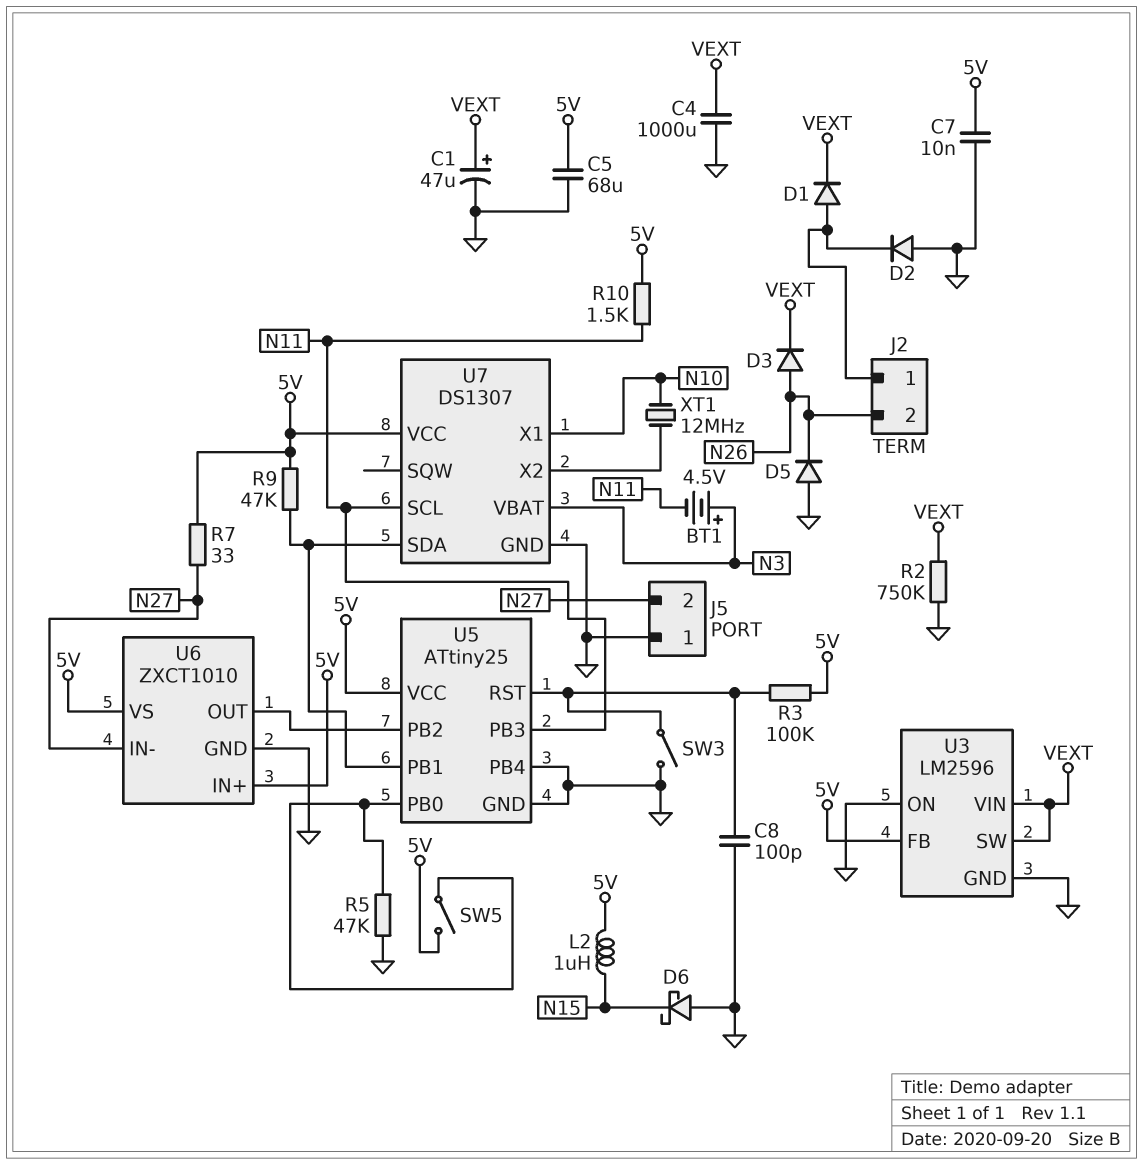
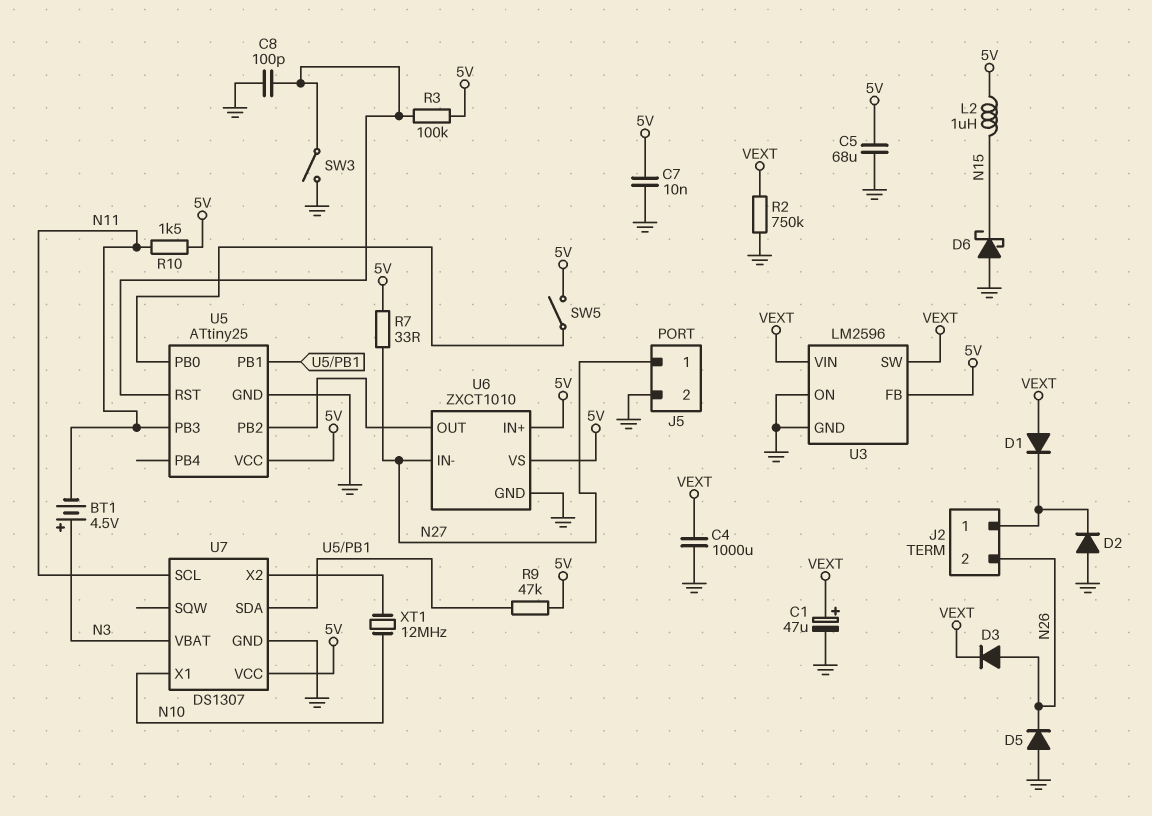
D1: diode (A J2/1, K VEXT) -> diode (A VEXT, K J2/1)
J5 pin 1: GND -> N27
J5 pin 2: N27 -> GND
R5: 47k (GND, U5/PB0) -> none
U5 pin PB4: GND -> none

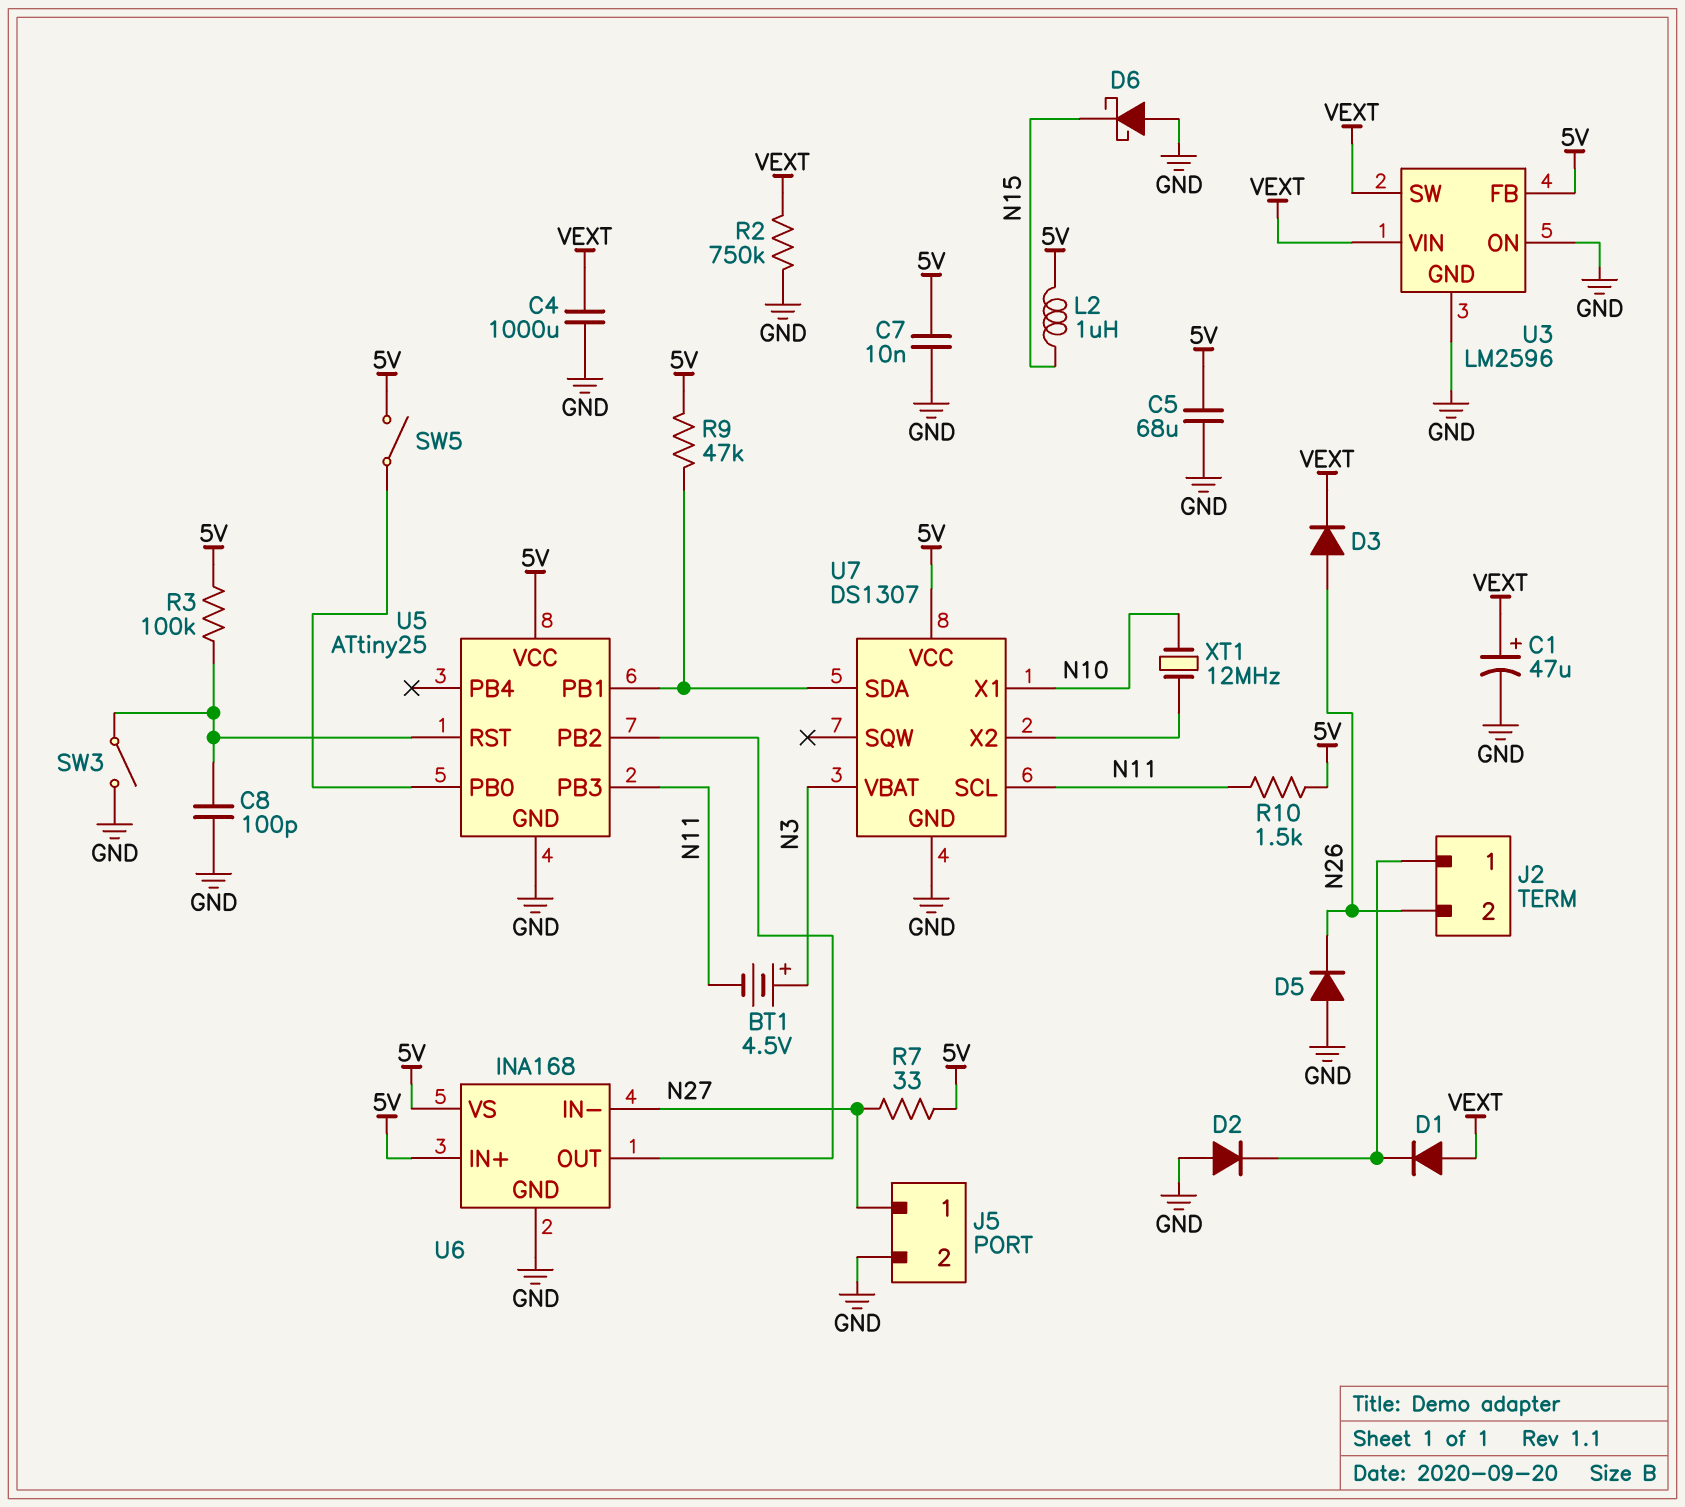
U6: ZXCT1010 -> INA168

